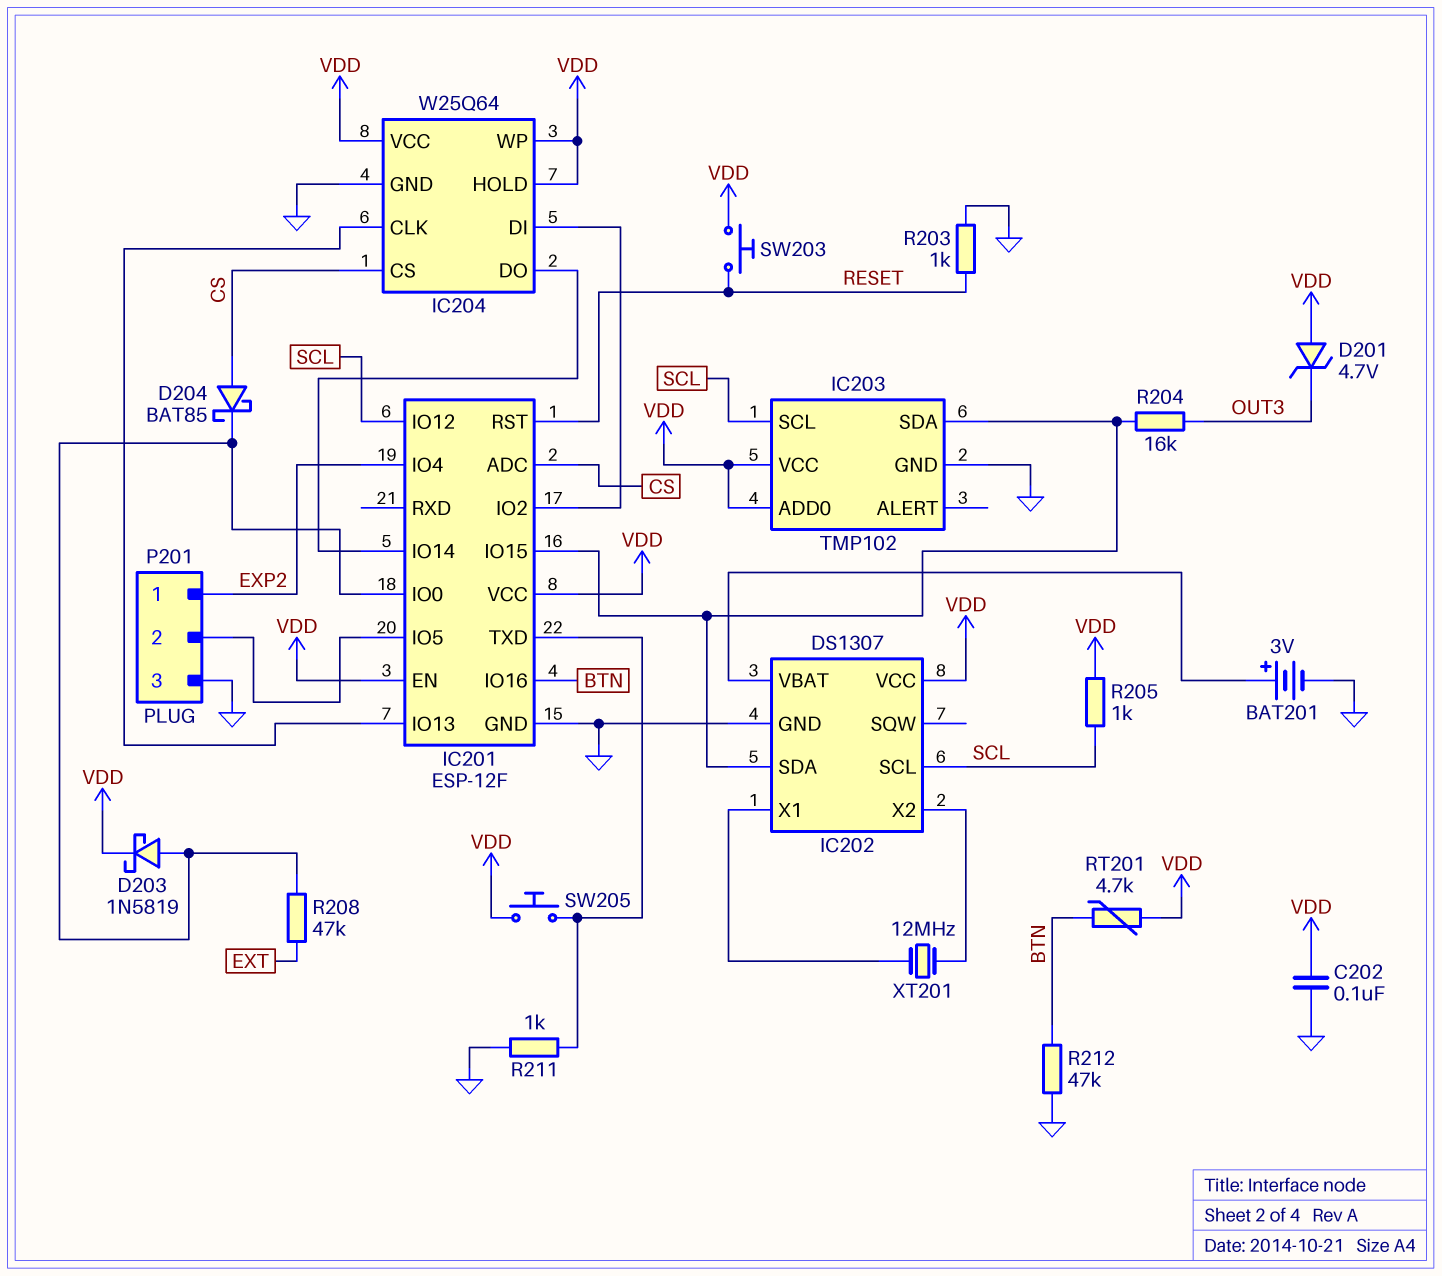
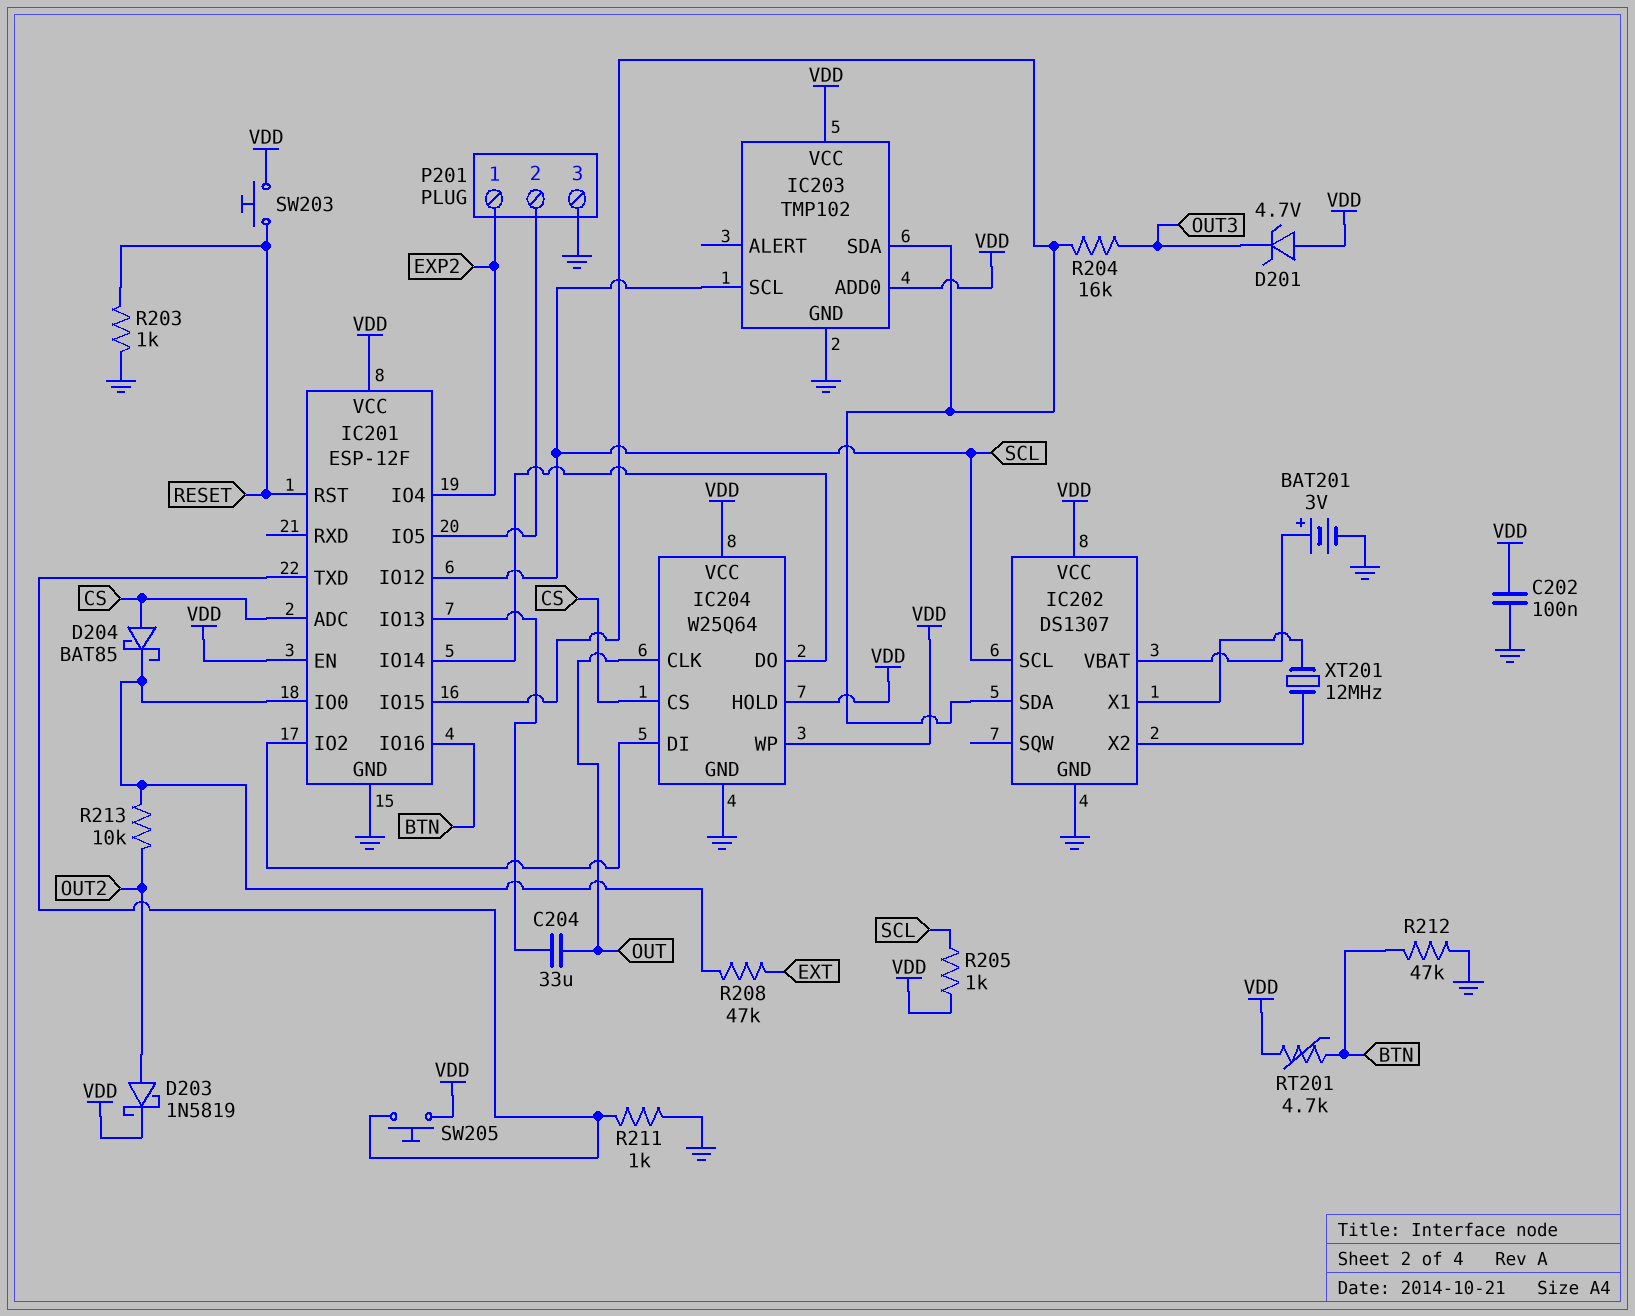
C204: none -> 33uF (IC201/IO13, OUT)
D203: schottky 1N5819 (A IC201/IO0, K VDD) -> schottky 1N5819 (A OUT2, K VDD)
IC204 pin CLK: IC201/IO13 -> OUT
R213: none -> 10k (IC201/IO0, OUT2)

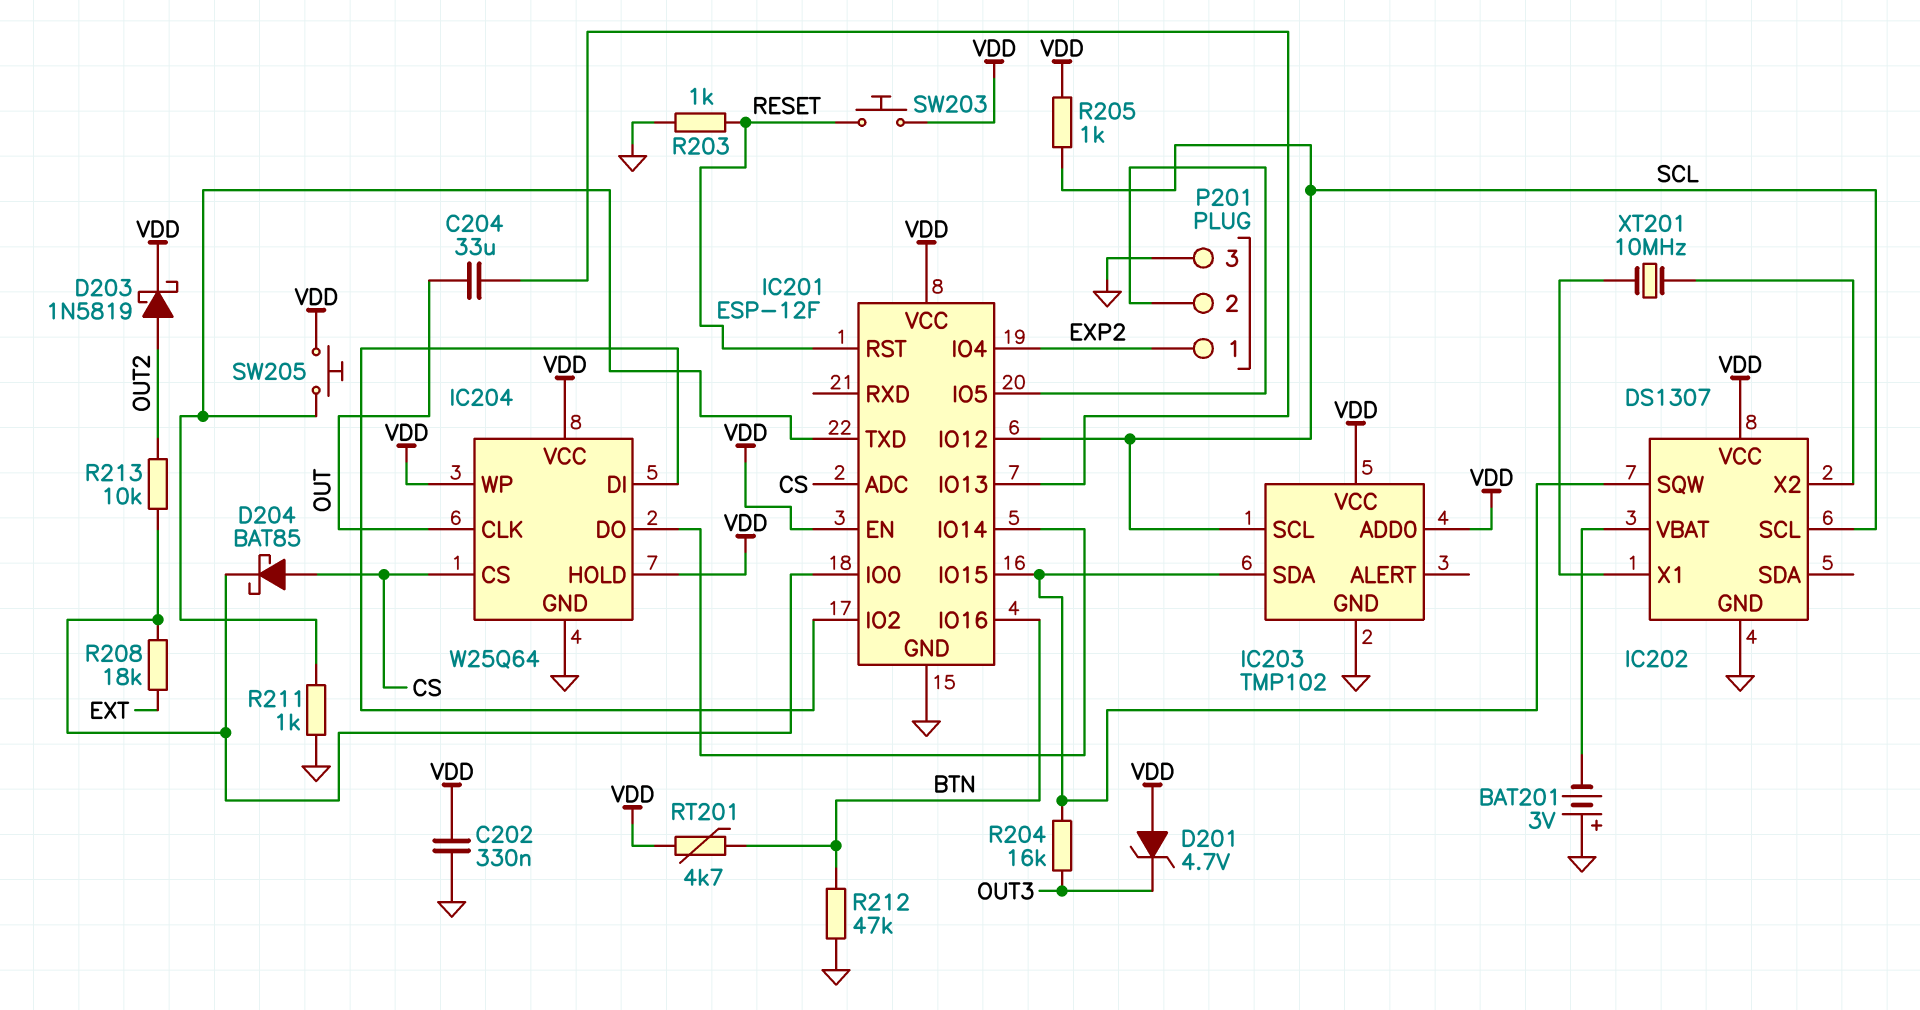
BAT201: 3V (plus IC202/VBAT, minus GND) -> 3V (plus GND, minus IC202/VBAT)
C202: 100nF (GND, VDD) -> 330nF (GND, VDD)
IC202 pin SDA: IC201/IO15 -> none
IC202 pin SQW: none -> IC201/IO15
R208: 47k (EXT, IC201/IO0) -> 18k (EXT, IC201/IO0)
XT201: 12MHz (IC202/X1, IC202/X2) -> 10MHz (IC202/X1, IC202/X2)

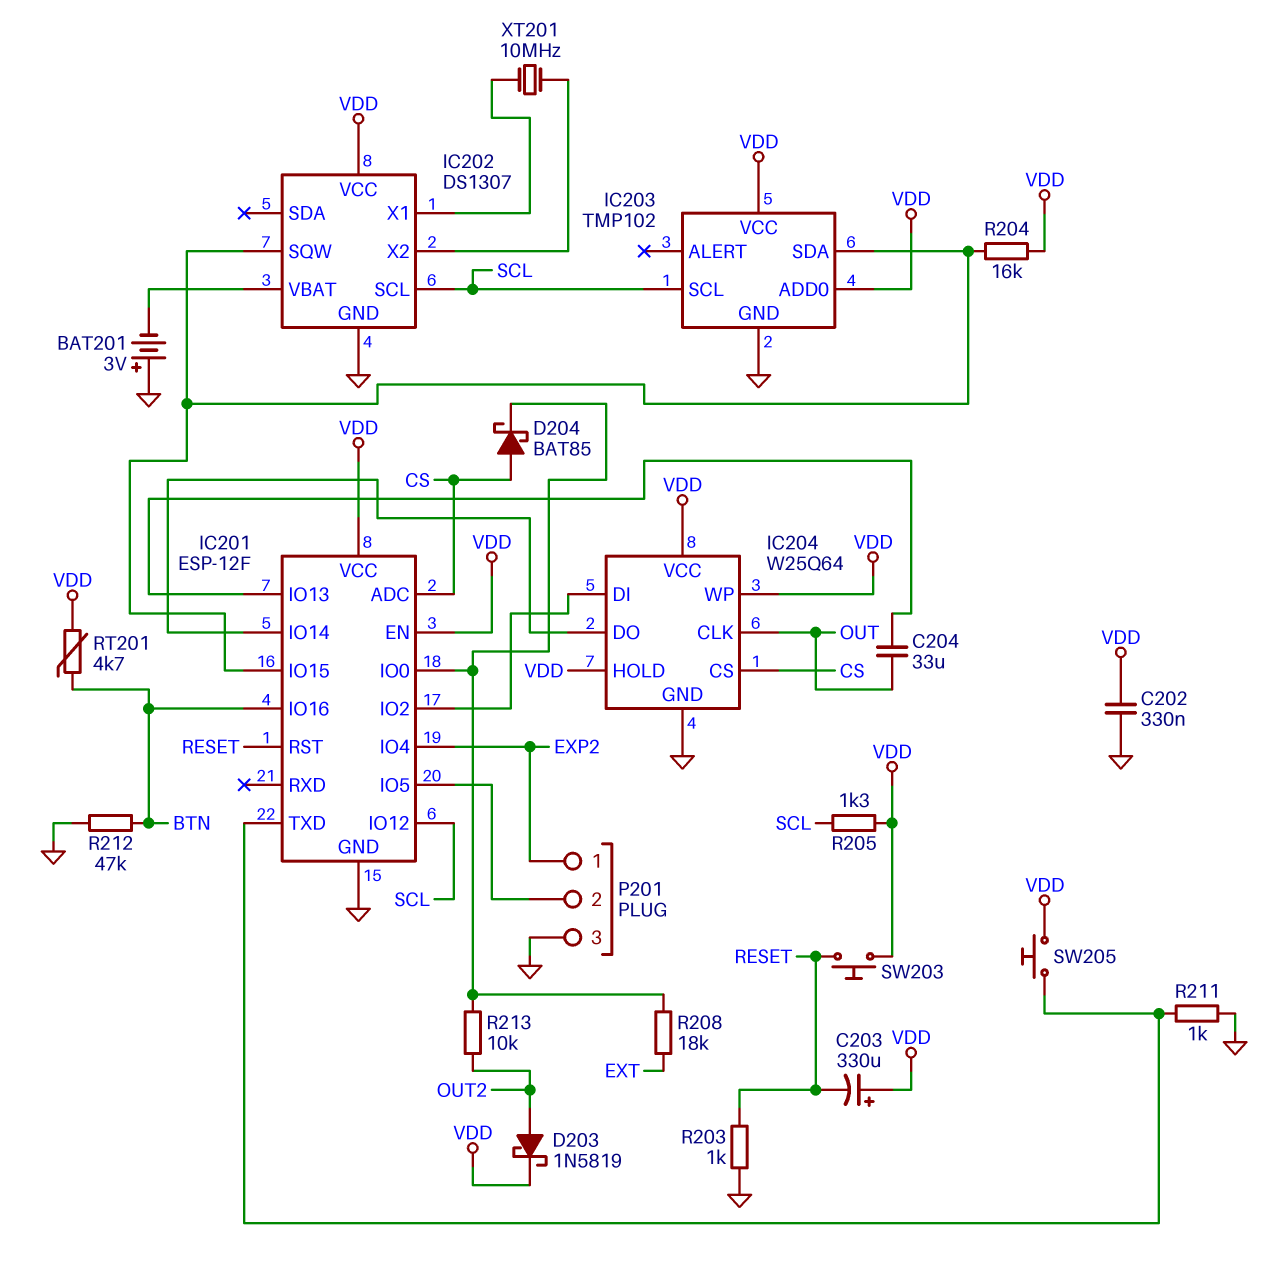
C203: none -> 330uF (plus VDD, minus RESET)
D201: zener 4.7V (A VDD, K OUT3) -> none
R204: 16k (IC201/IO15, OUT3) -> 16k (IC201/IO15, VDD)
R205: 1k (SCL, VDD) -> 1.3k (SCL, VDD)

